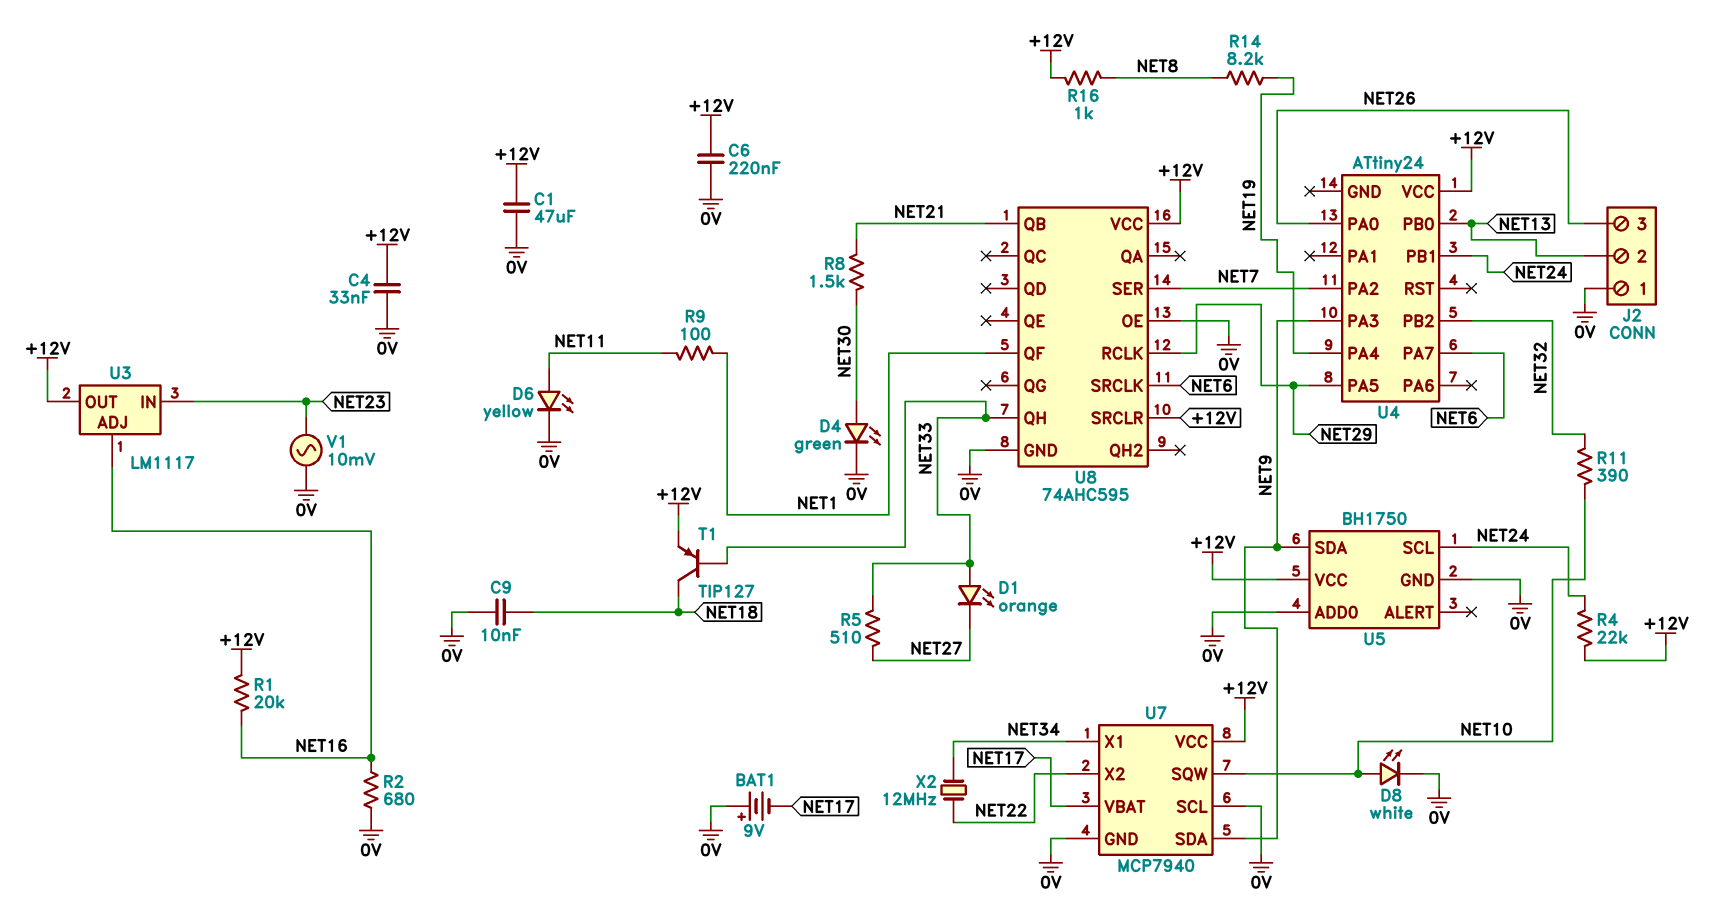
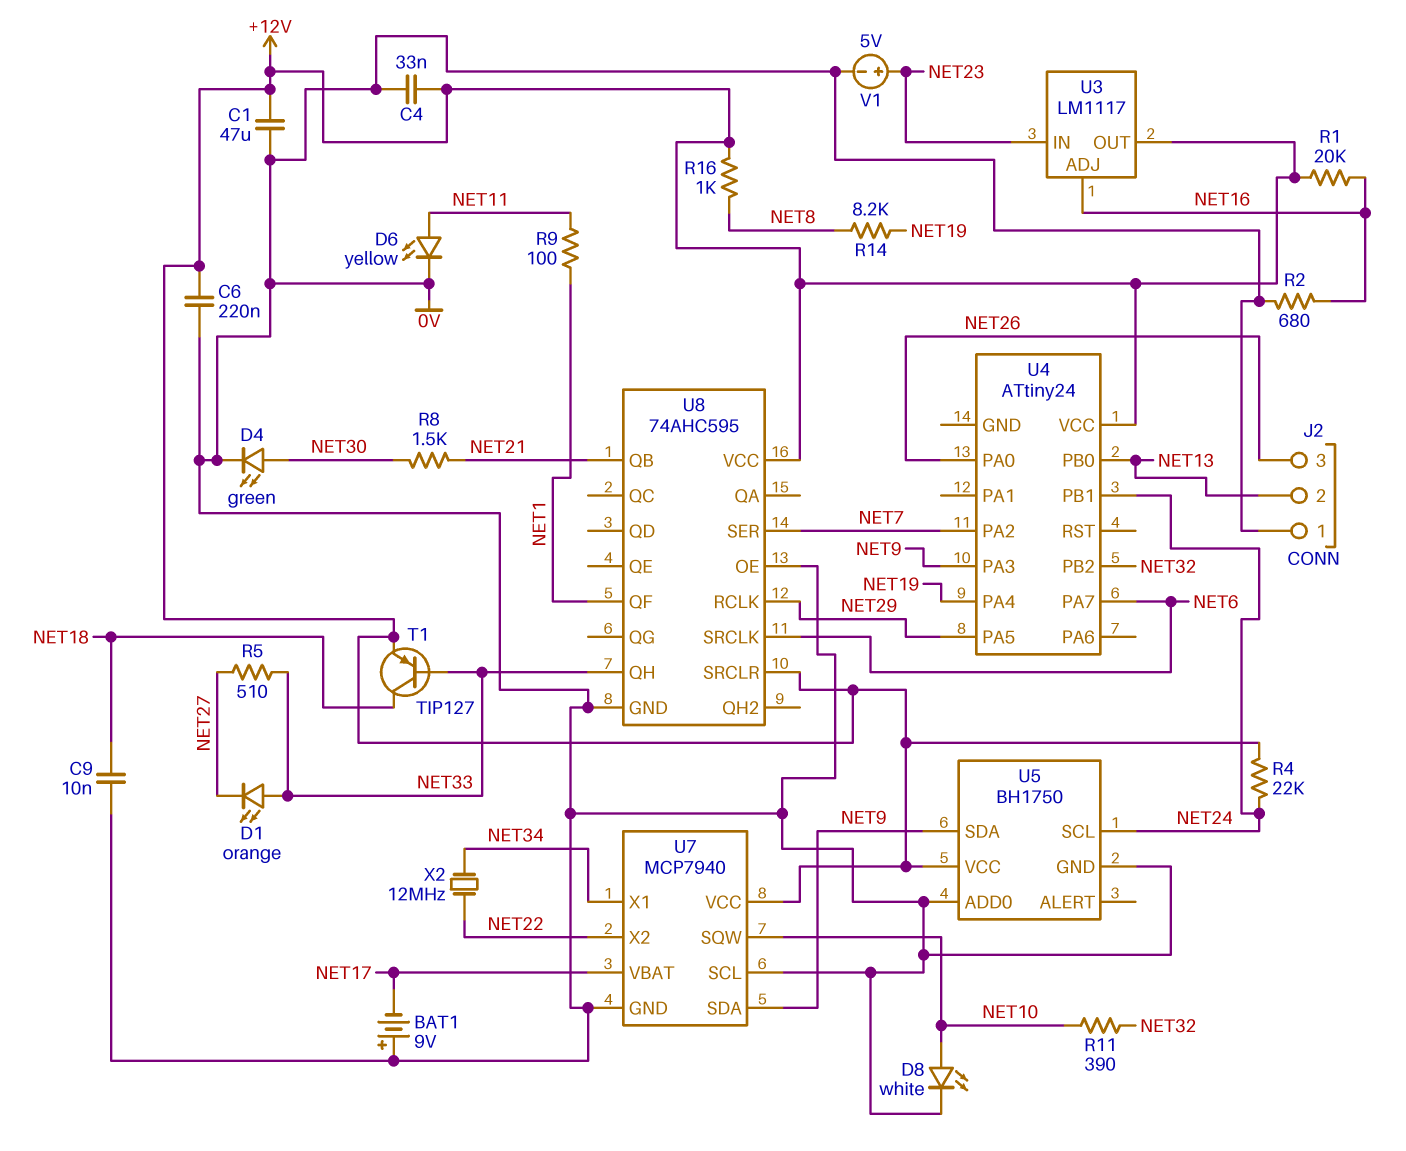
V1: AC 10mV (0V, NET23) -> 5V (plus NET23, minus 0V)

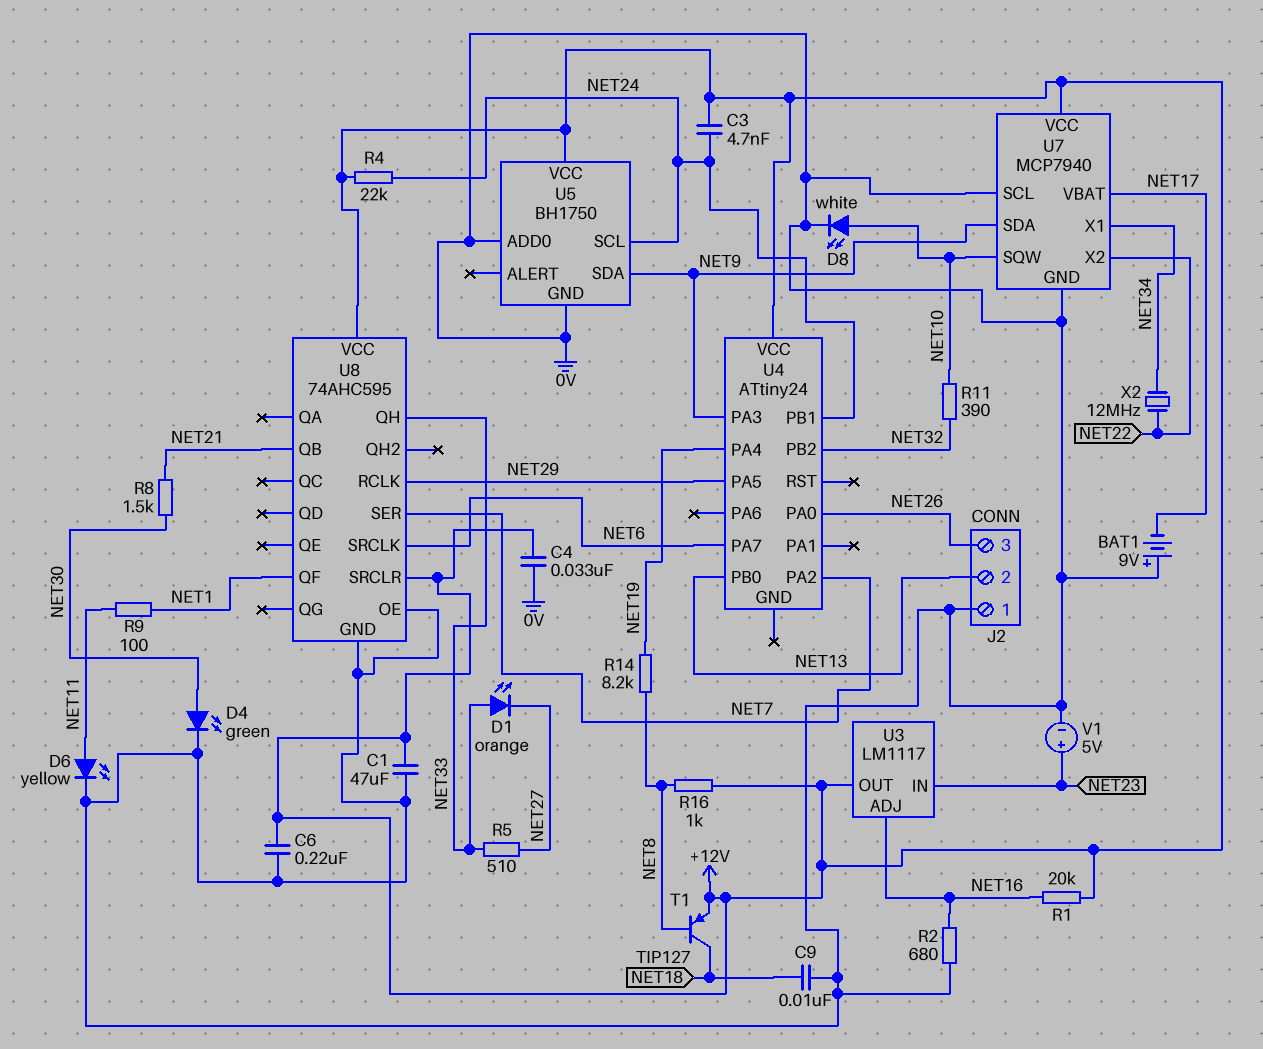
C3: none -> 4.7nF (+12V, NET24)
T1: PNP TIP127 (B NET33, C NET18, E +12V) -> PNP TIP127 (B NET8, C NET18, E +12V)

